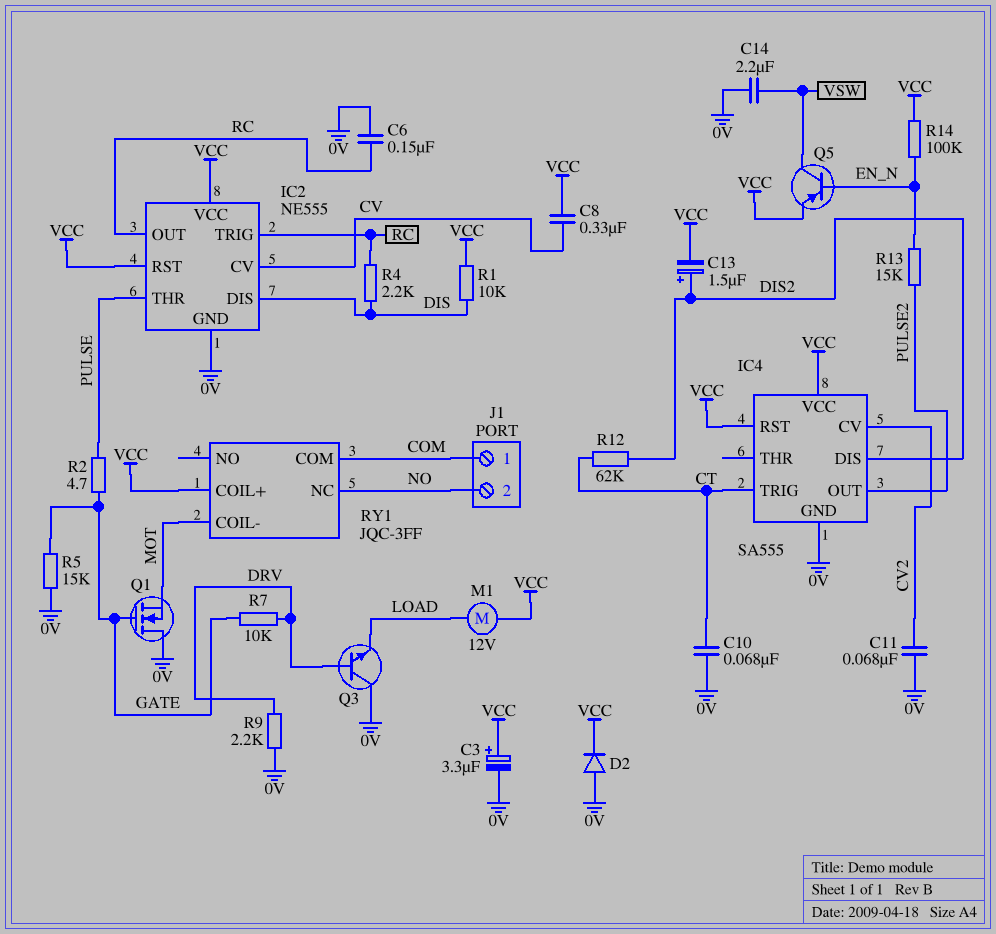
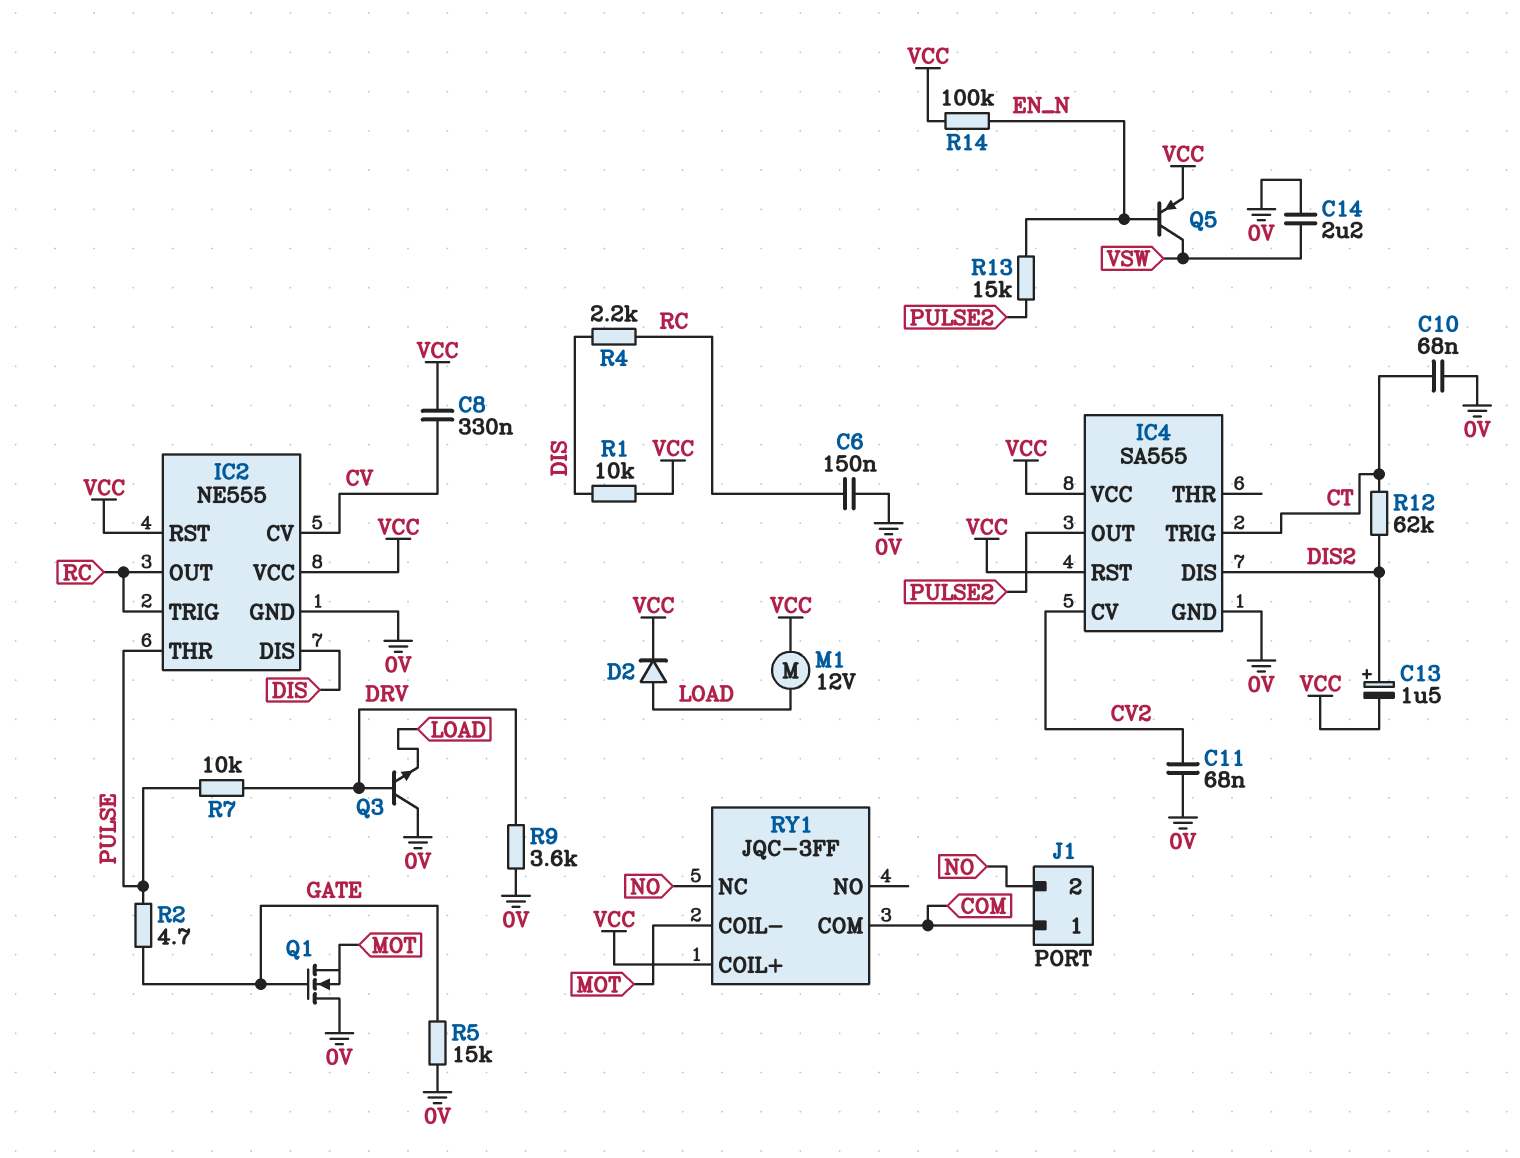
C3: 3.3uF (plus VCC, minus 0V) -> none
D2: diode (A 0V, K VCC) -> diode (A LOAD, K VCC)
R7: 10k (DRV, GATE) -> 10k (DRV, PULSE)
R9: 2.2k (0V, DRV) -> 3.6k (0V, DRV)

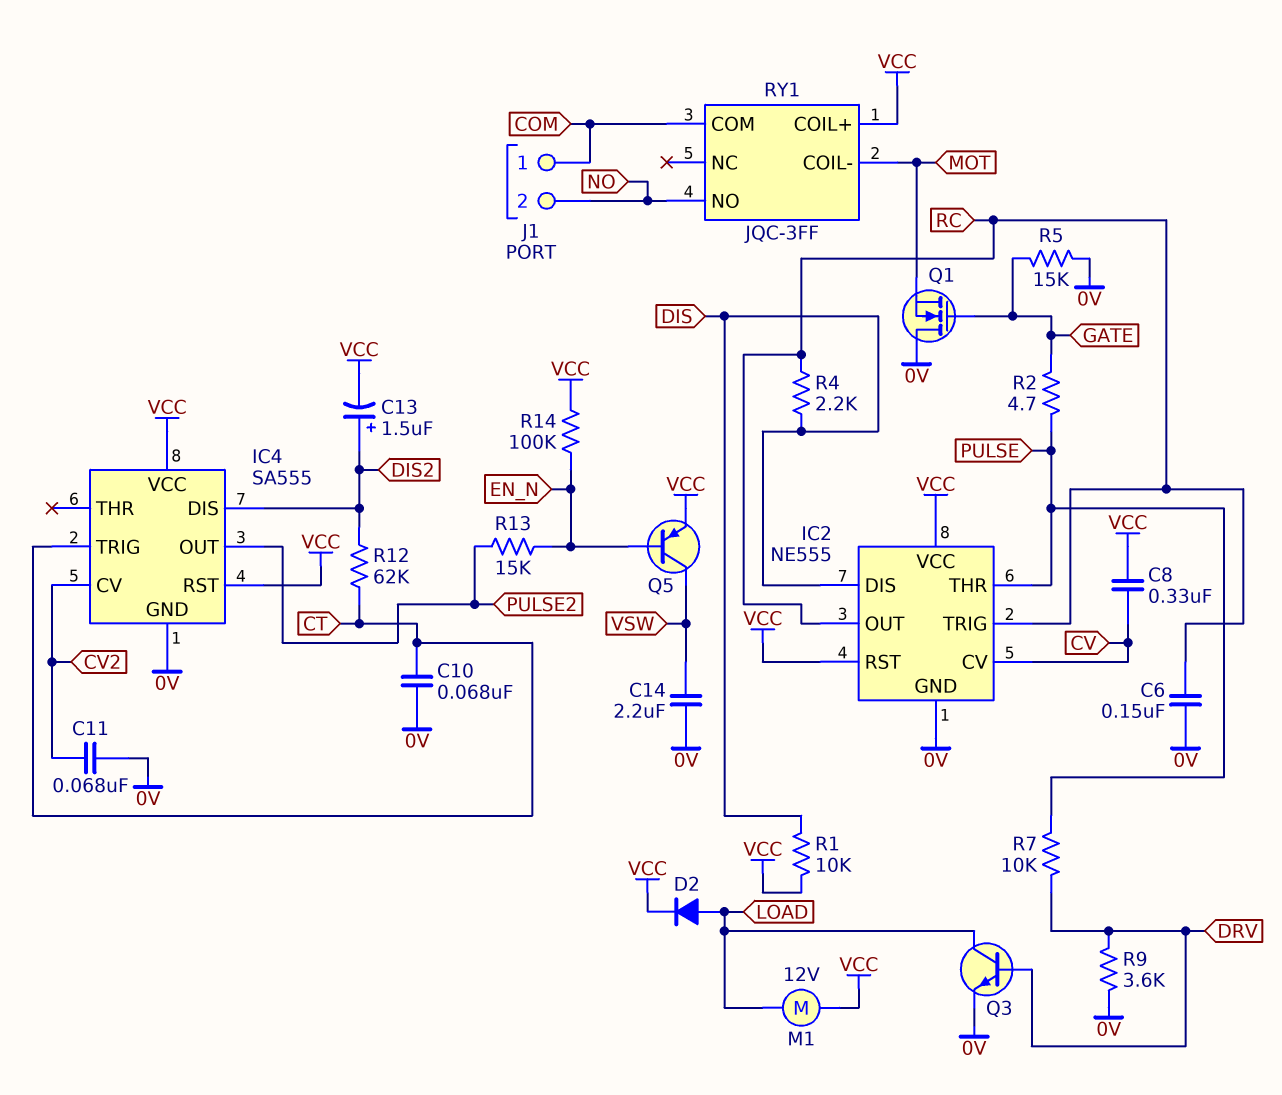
Q3: NPN (B DRV, C 0V, E LOAD) -> NPN (B DRV, C LOAD, E 0V)
RY1 pin NC: NO -> none
RY1 pin NO: none -> NO

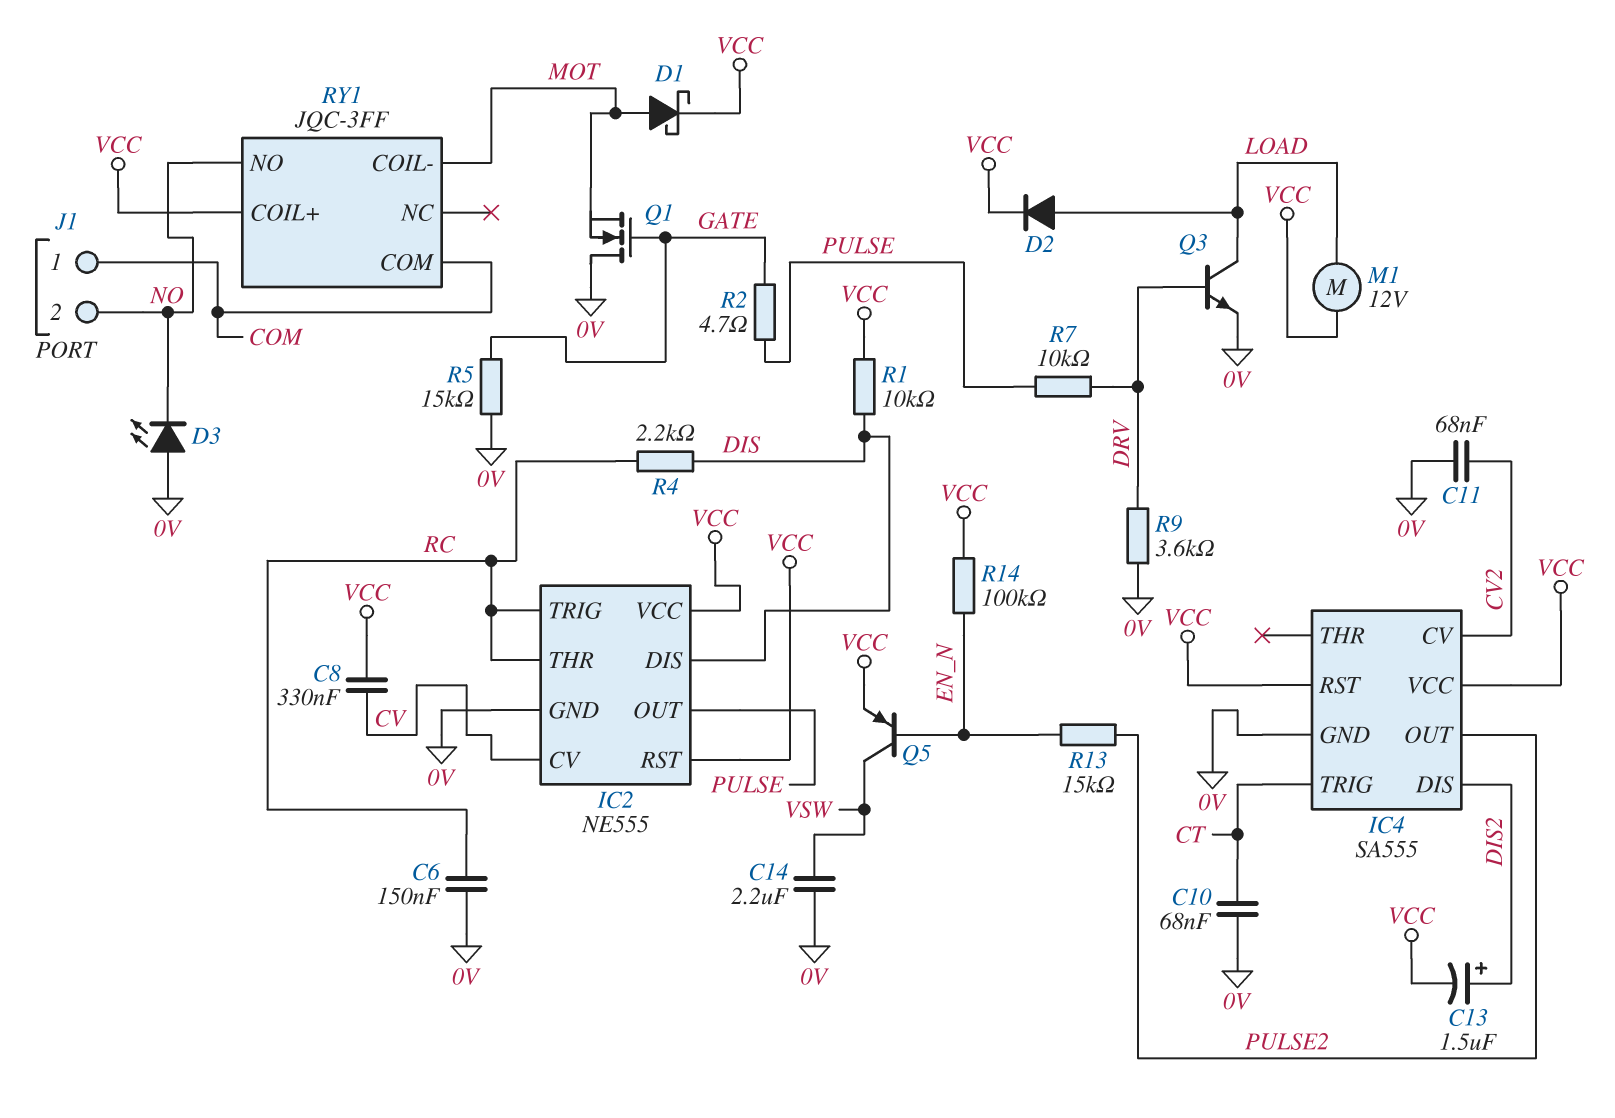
D1: none -> schottky (A MOT, K VCC)
D3: none -> LED (A 0V, K NO)
IC2 pin OUT: RC -> PULSE
IC2 pin THR: PULSE -> RC
R12: 62k (CT, DIS2) -> none

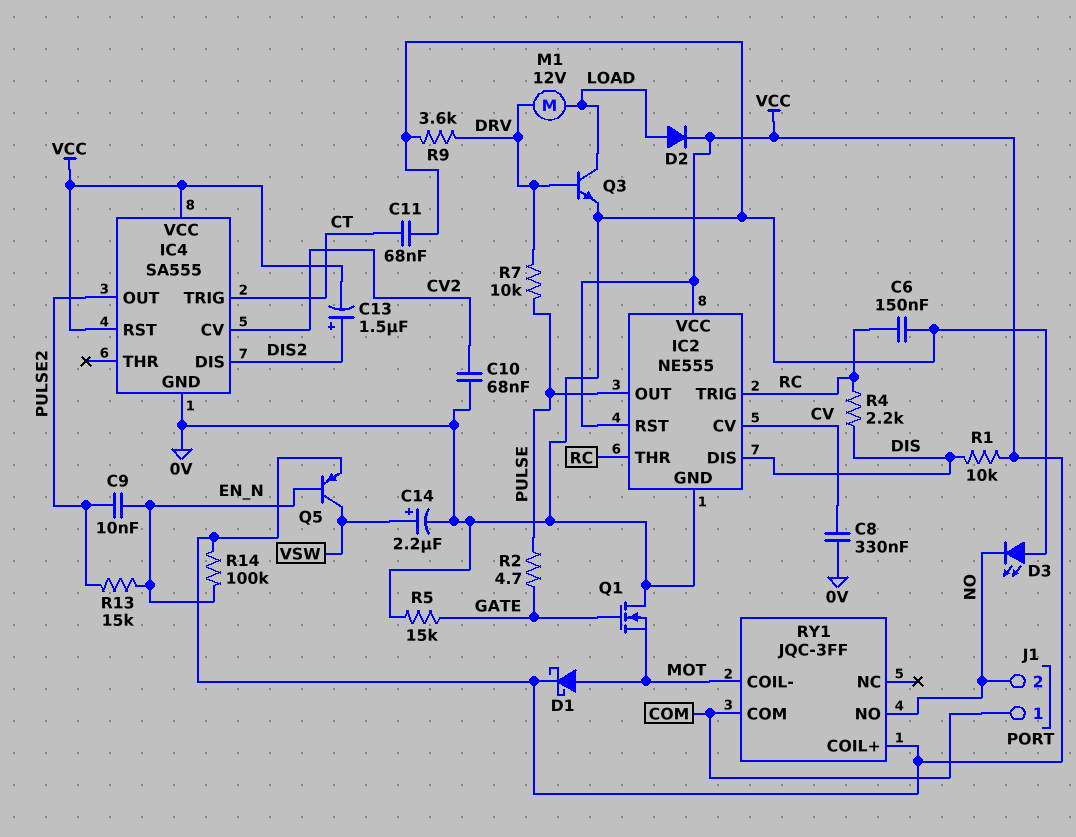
C8: 330nF (CV, VCC) -> 330nF (0V, CV)
C9: none -> 10nF (EN_N, PULSE2)
C10: 68nF (0V, CT) -> 68nF (0V, CV2)
C11: 68nF (0V, CV2) -> 68nF (0V, CT)
C14: 2.2uF (0V, VSW) -> 2.2uF (plus VSW, minus 0V)
M1: motor 12V (LOAD, VCC) -> motor 12V (DRV, LOAD)

